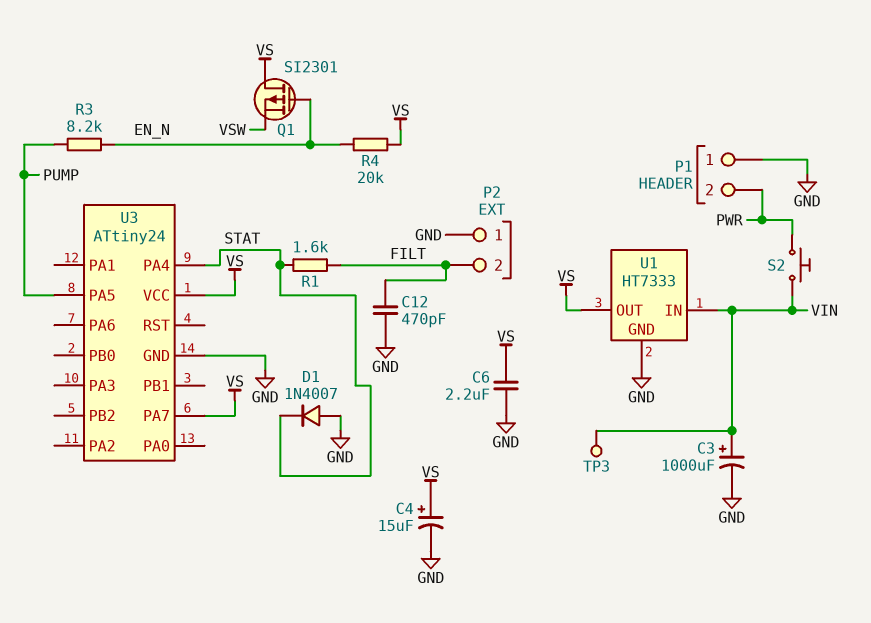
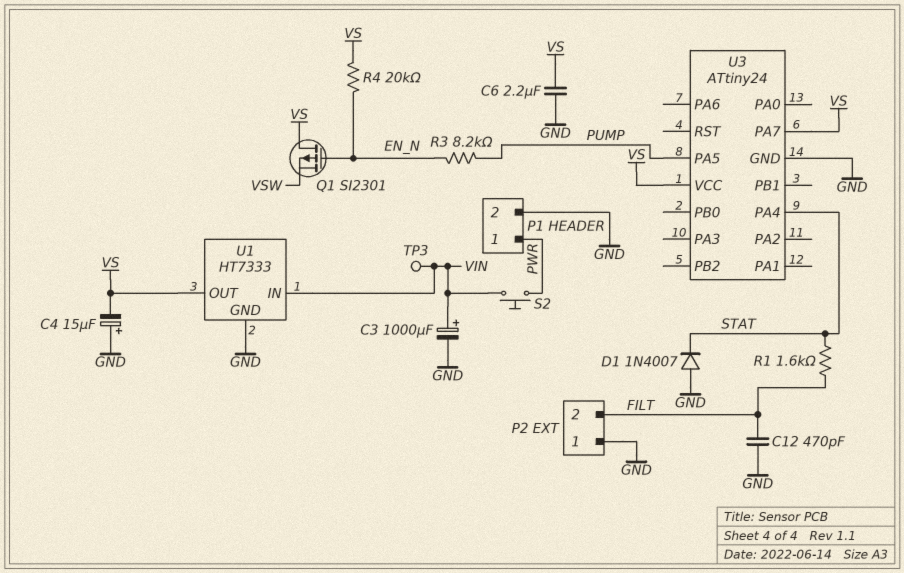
C4: 15uF (plus VS, minus GND) -> 15uF (plus GND, minus VS)
P1 pin 1: GND -> PWR
P1 pin 2: PWR -> GND

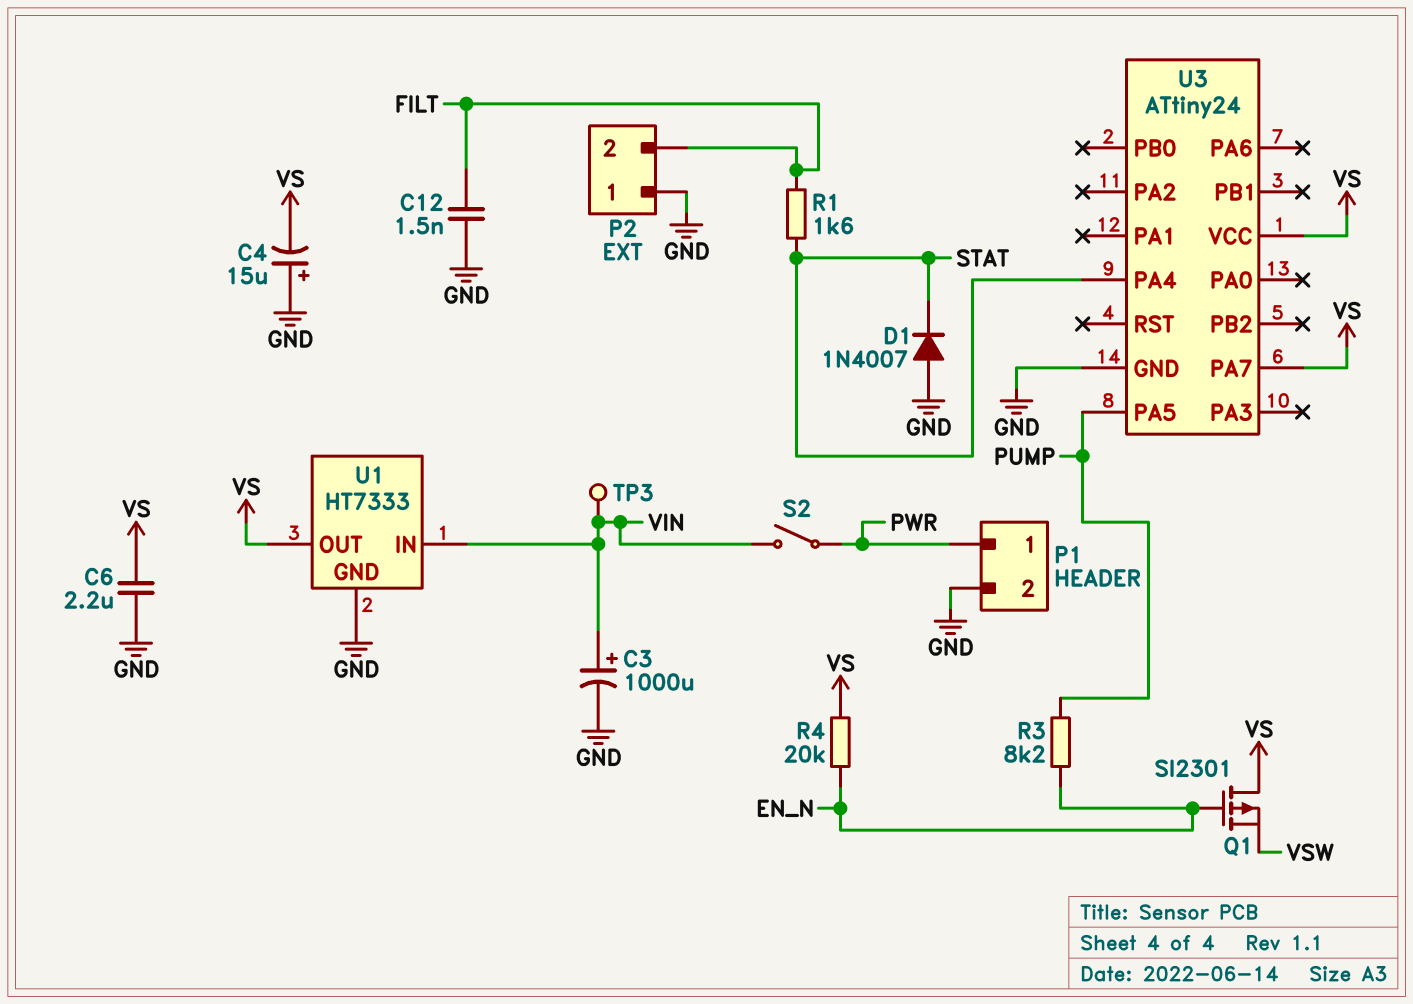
C12: 470pF (FILT, GND) -> 1.5nF (FILT, GND)
S2: button (PWR, VIN) -> switch (PWR, VIN)

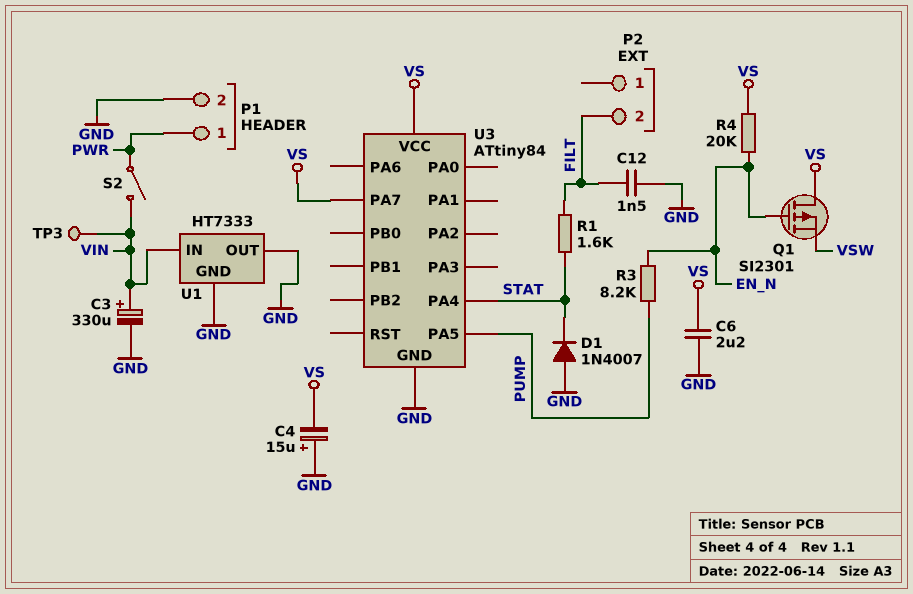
C3: 1000uF (plus VIN, minus GND) -> 330uF (plus VIN, minus GND)
P2 pin 1: GND -> none
U1 pin OUT: VS -> GND
U3: ATtiny24 -> ATtiny84

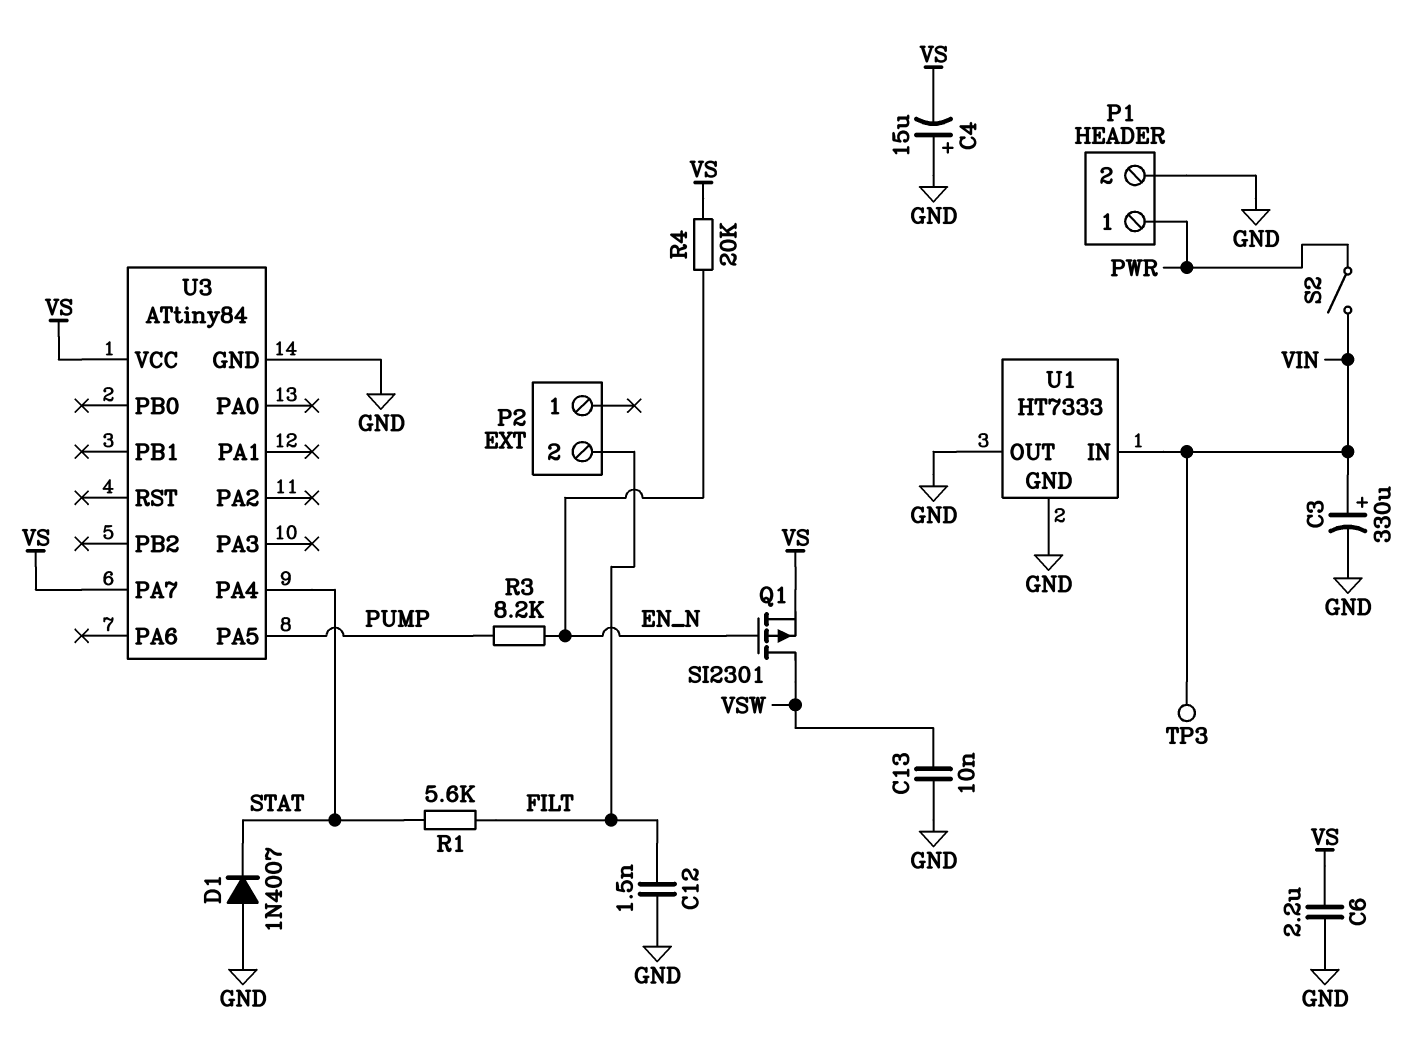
C13: none -> 10nF (GND, VSW)
Q1: PMOS SI2301 (G EN_N, D VS, S VSW) -> PMOS SI2301 (G EN_N, D VSW, S VS)
R1: 1.6k (FILT, STAT) -> 5.6k (FILT, STAT)

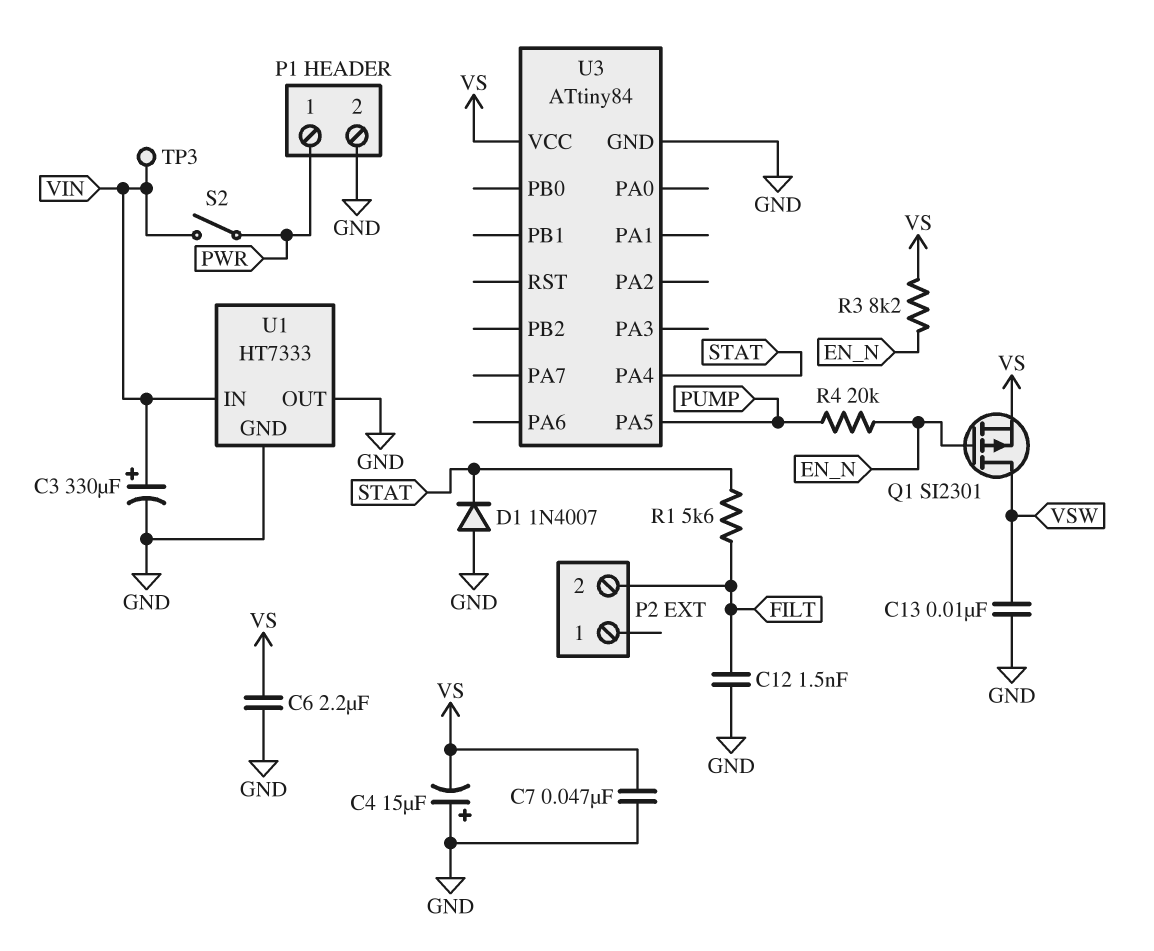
C7: none -> 47nF (GND, VS)
R3: 8.2k (EN_N, PUMP) -> 8.2k (EN_N, VS)
R4: 20k (EN_N, VS) -> 20k (EN_N, PUMP)
U3 pin PA7: VS -> none

